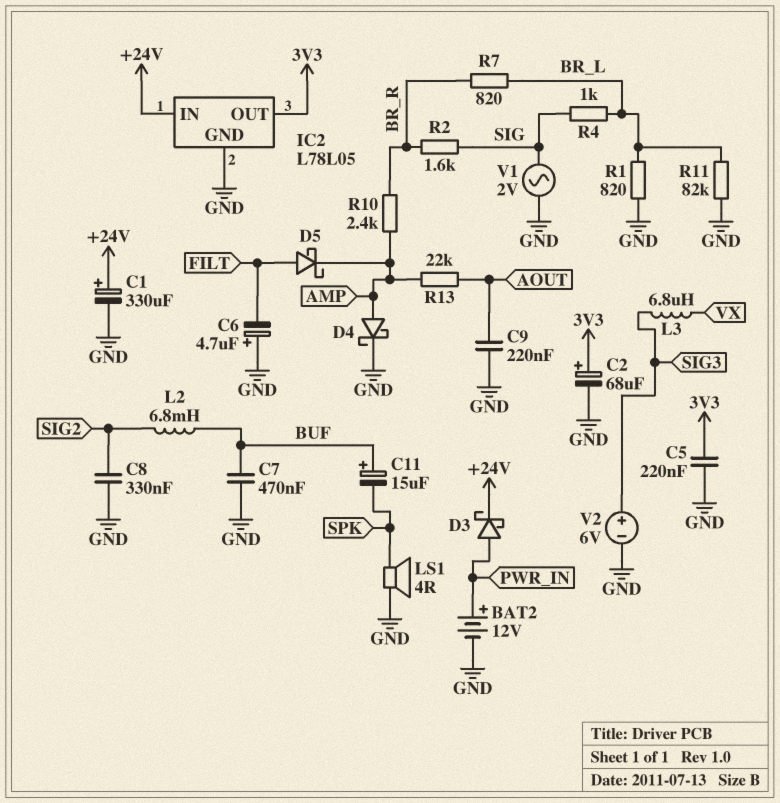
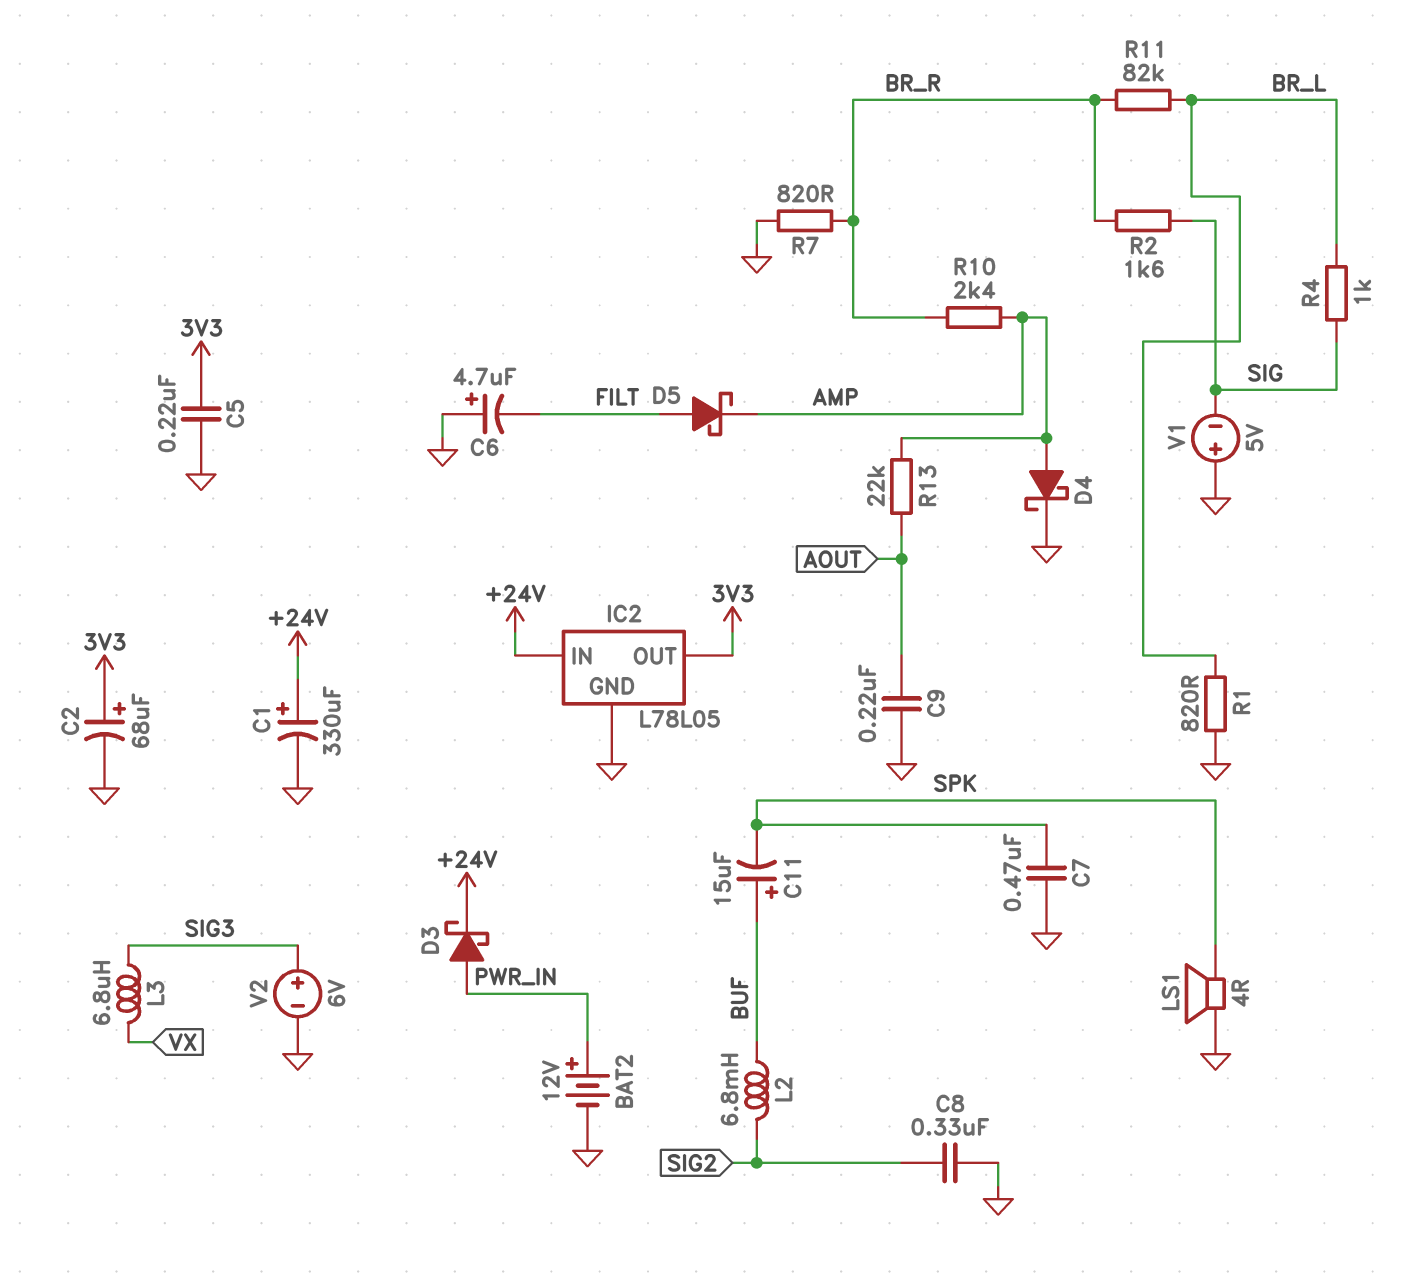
C7: 470nF (BUF, GND) -> 470nF (GND, SPK)
R7: 820 (BR_L, BR_R) -> 820 (BR_R, GND)
R11: 82k (BR_L, GND) -> 82k (BR_L, BR_R)
V1: AC 2V (GND, SIG) -> 5V (plus GND, minus SIG)

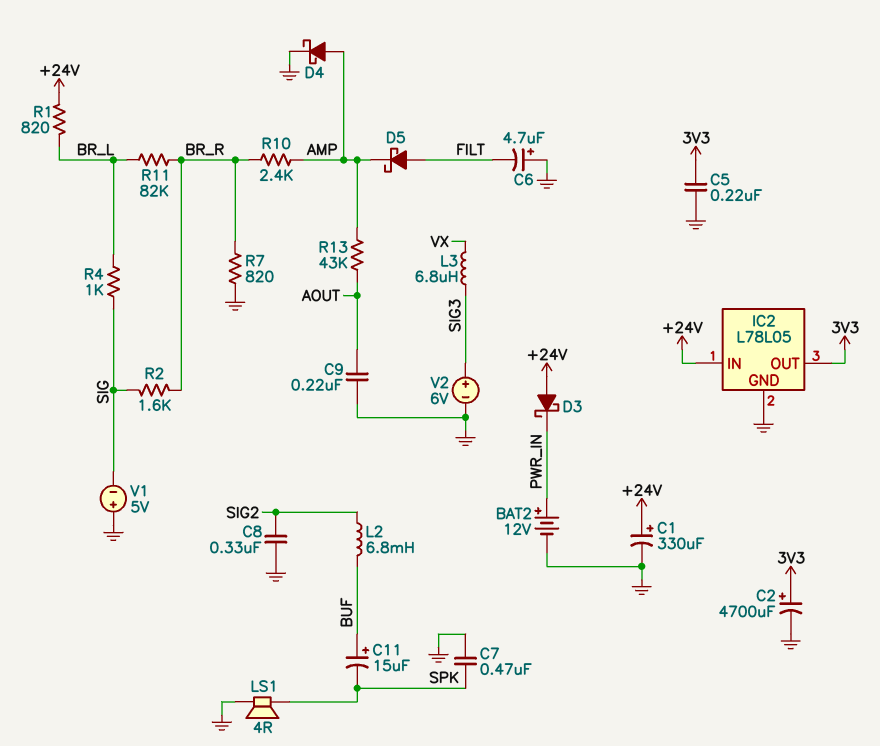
C2: 68uF (plus 3V3, minus GND) -> 4700uF (plus 3V3, minus GND)
D3: schottky (A PWR_IN, K +24V) -> schottky (A +24V, K PWR_IN)
R1: 820 (BR_L, GND) -> 820 (+24V, BR_L)
R13: 22k (AMP, AOUT) -> 43k (AMP, AOUT)

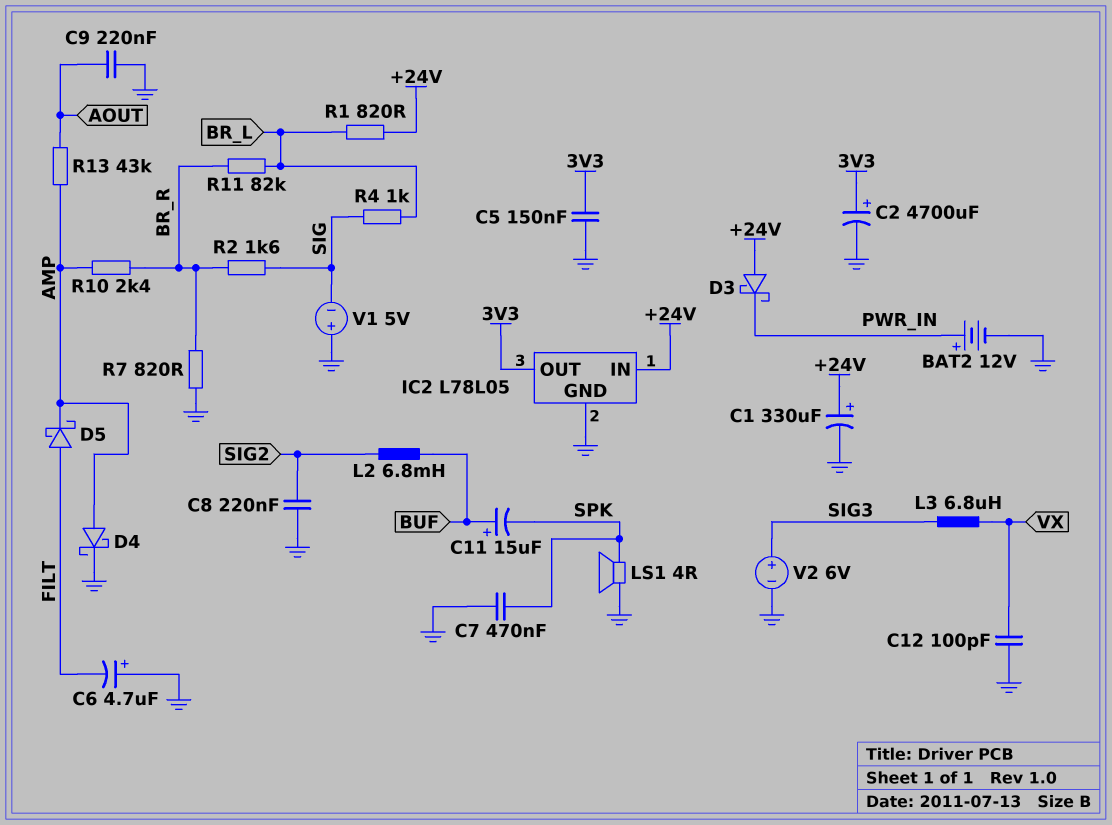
C5: 220nF (3V3, GND) -> 150nF (3V3, GND)
C8: 330nF (GND, SIG2) -> 220nF (GND, SIG2)
C12: none -> 100pF (GND, VX)

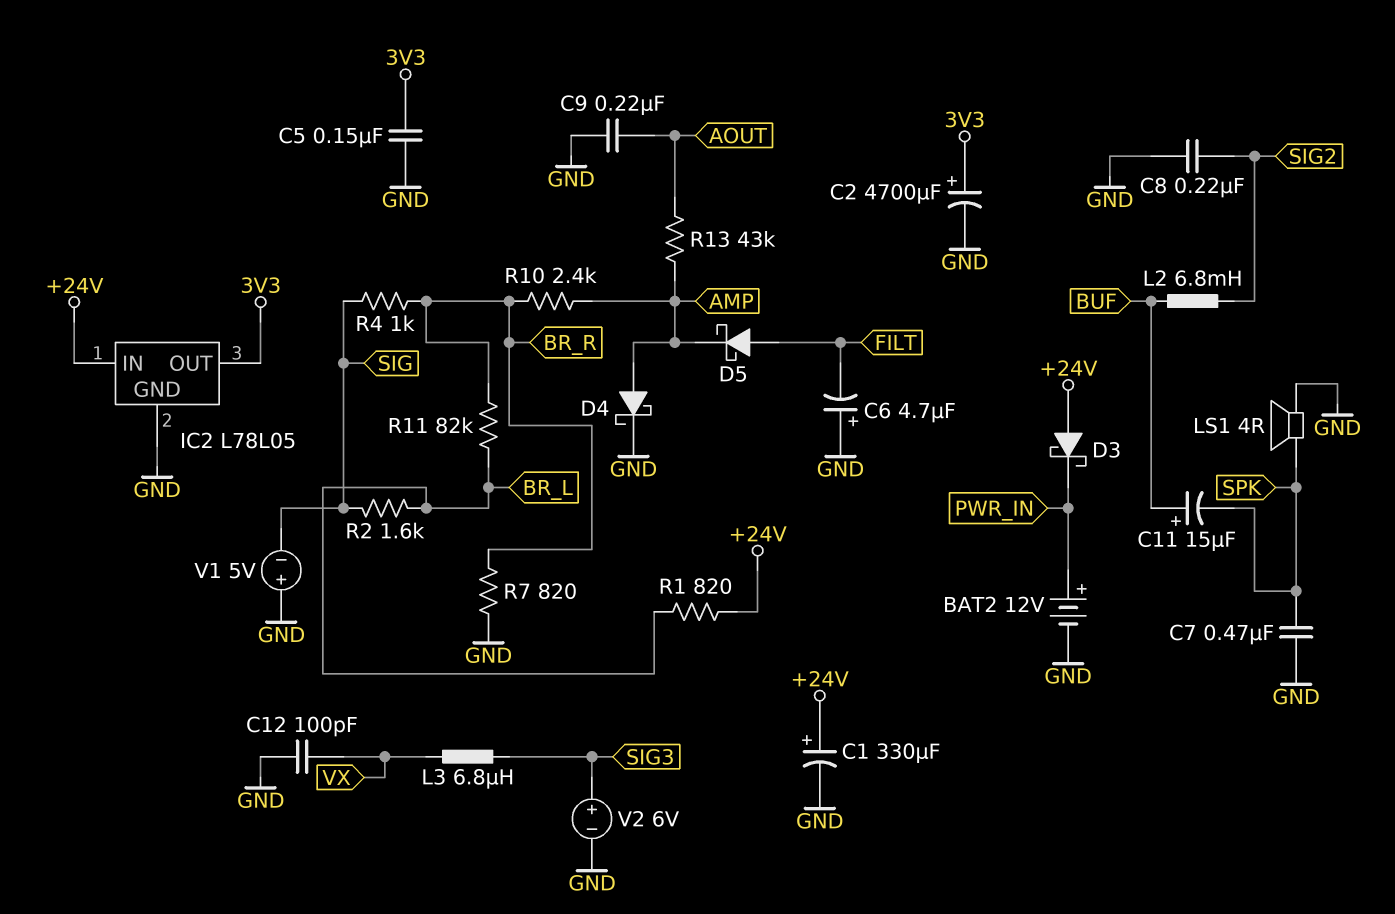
R2: 1.6k (BR_R, SIG) -> 1.6k (BR_L, SIG)
R4: 1k (BR_L, SIG) -> 1k (BR_R, SIG)

